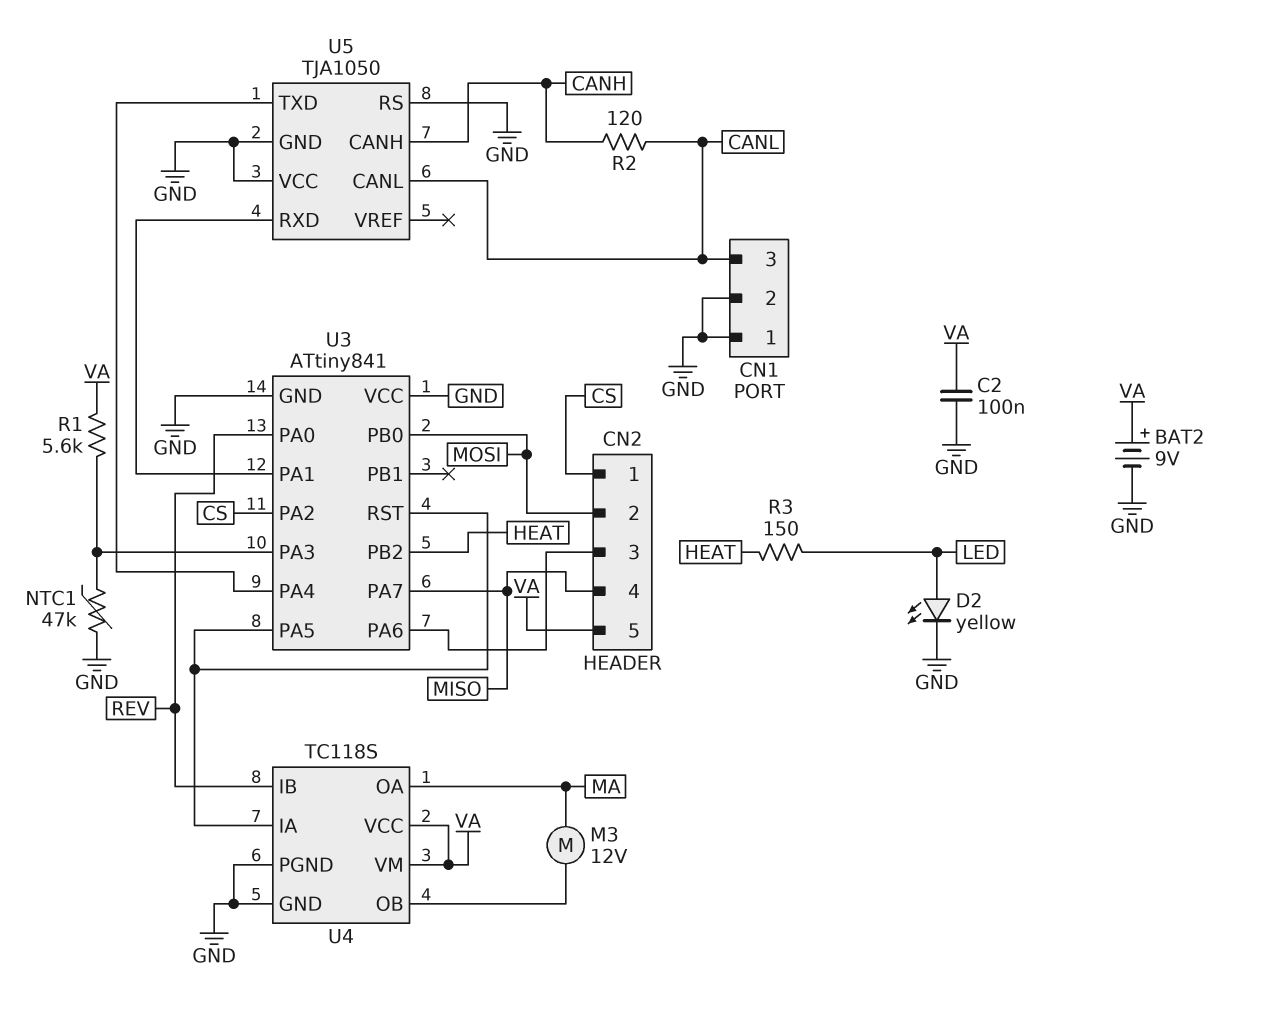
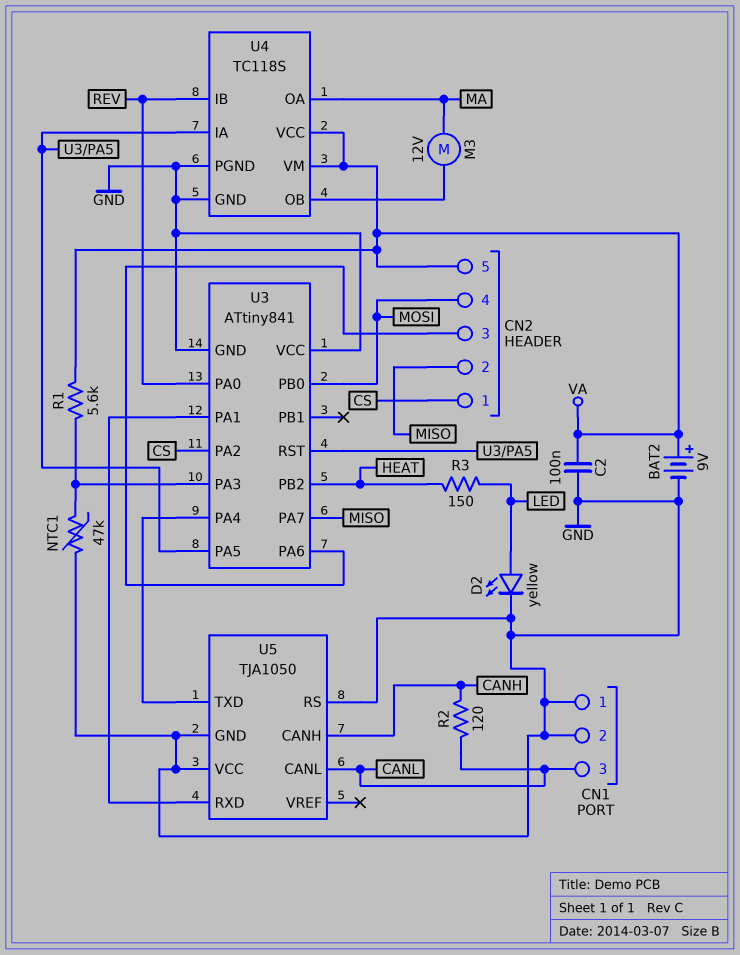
CN2 pin 2: MOSI -> MISO
CN2 pin 4: MISO -> MOSI

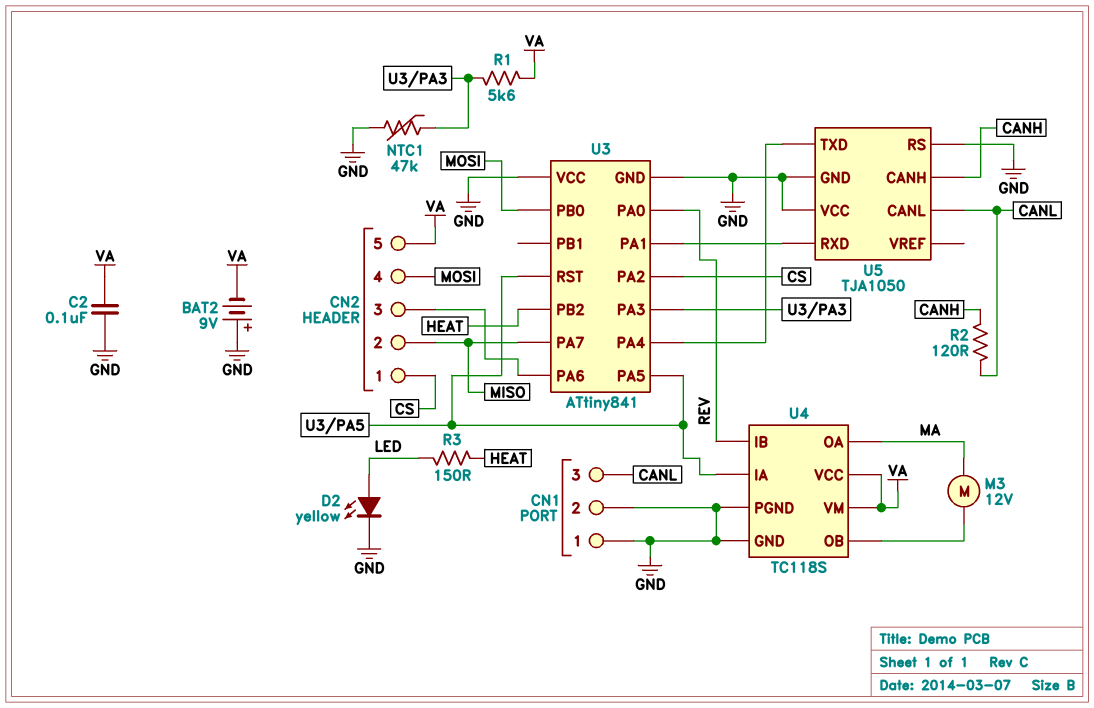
BAT2: 9V (plus VA, minus GND) -> 9V (plus GND, minus VA)

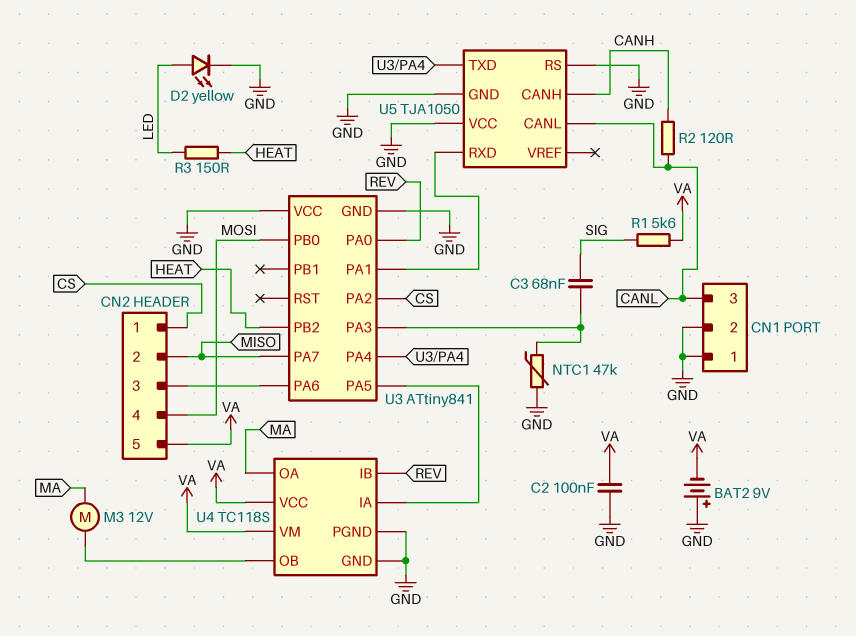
C3: none -> 68nF (SIG, U3/PA3)
R1: 5.6k (U3/PA3, VA) -> 5.6k (SIG, VA)
U3 pin RST: U3/PA5 -> none

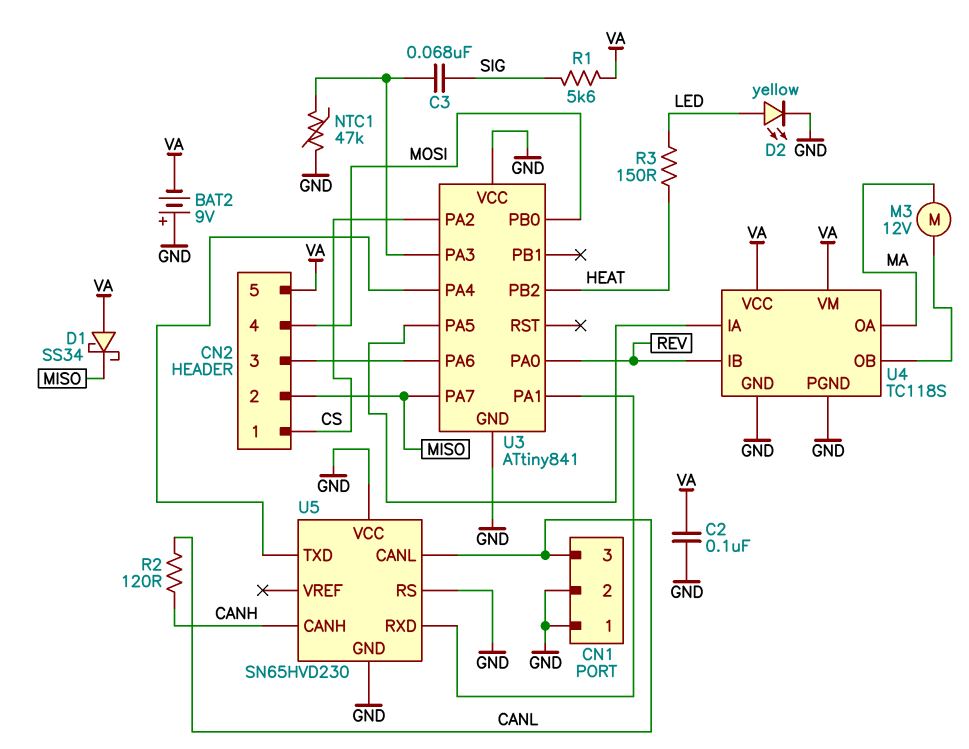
D1: none -> schottky SS34 (A VA, K MISO)
U5: TJA1050 -> SN65HVD230

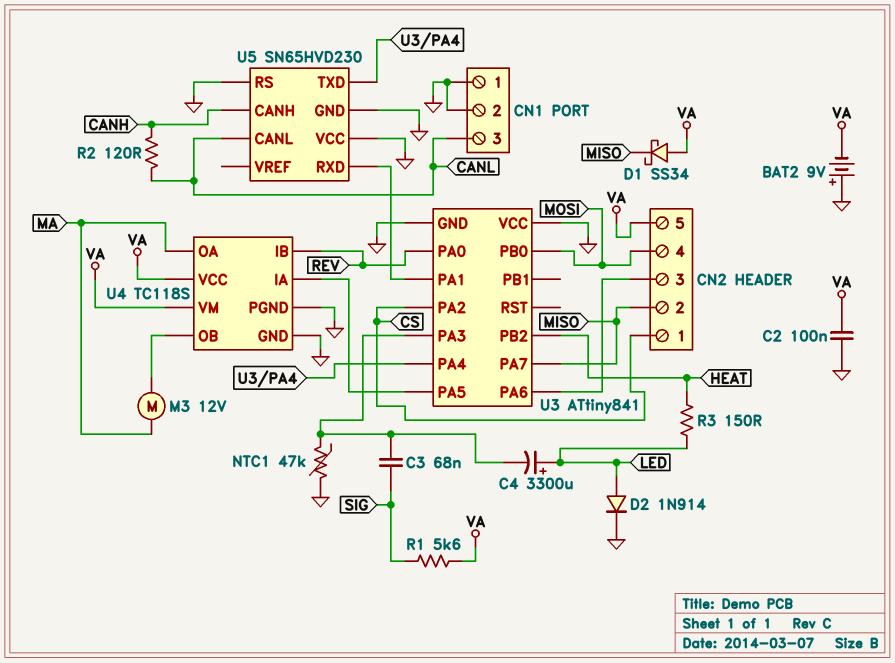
C4: none -> 3300uF (plus LED, minus U3/PA3)
D2: LED yellow (A LED, K GND) -> diode 1N914 (A LED, K GND)

